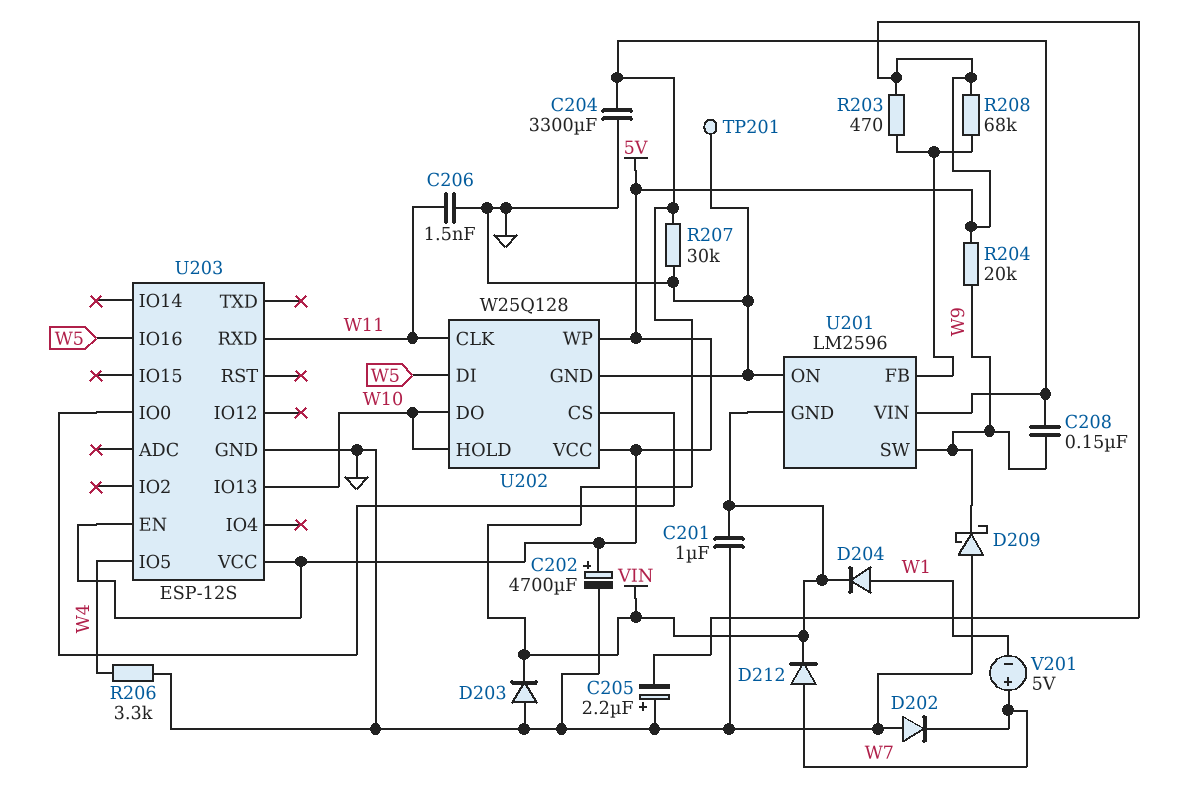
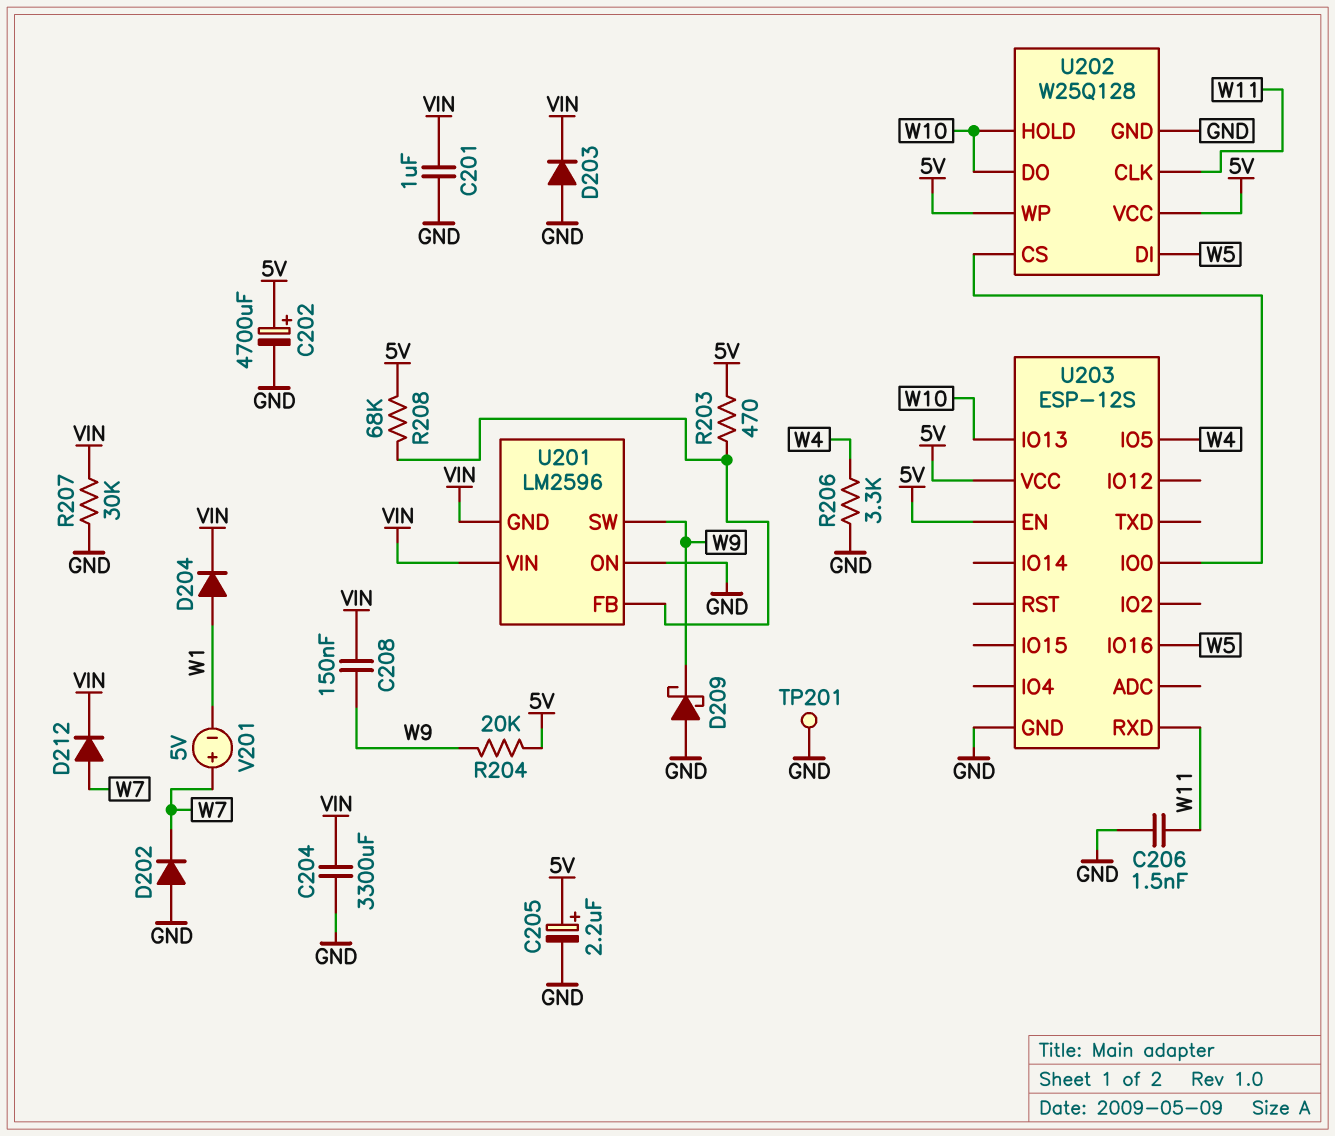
C205: 2.2uF (plus GND, minus 5V) -> 2.2uF (plus 5V, minus GND)

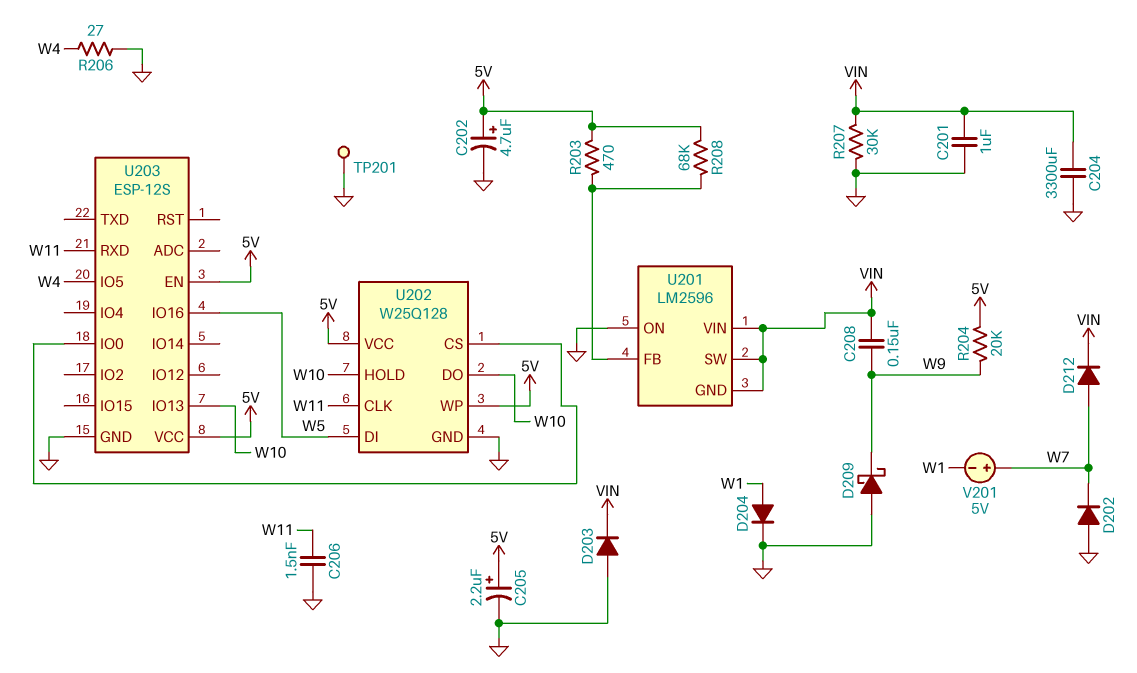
C202: 4700uF (plus 5V, minus GND) -> 4.7uF (plus 5V, minus GND)
D204: diode (A W1, K VIN) -> diode (A W1, K GND)
R206: 3.3k (GND, W4) -> 27 (GND, W4)
U201 pin SW: W9 -> VIN

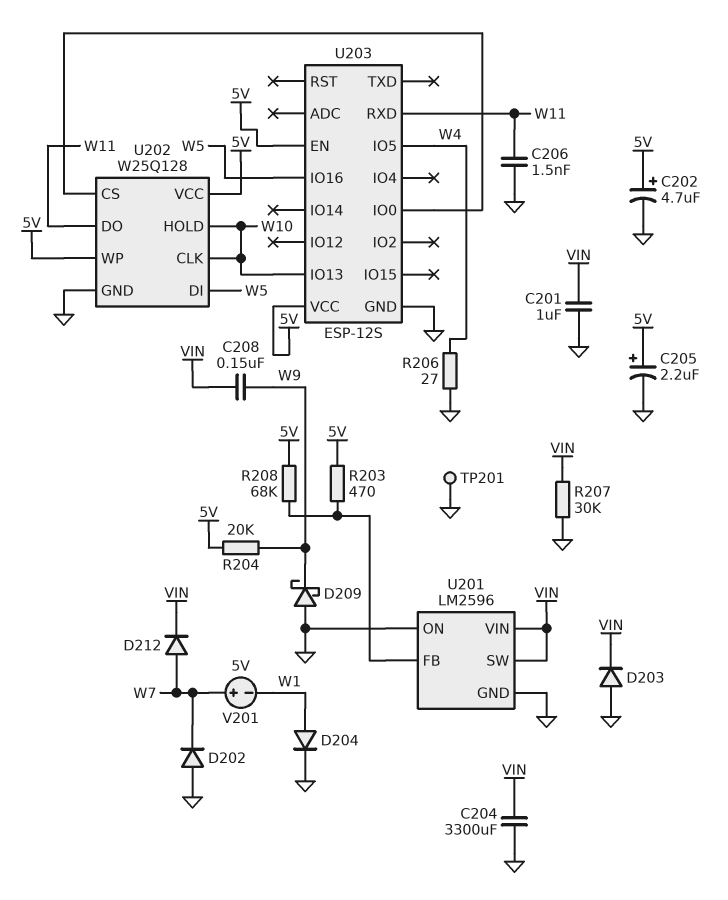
U201 pin GND: VIN -> GND
U202 pin CLK: W11 -> W10
U202 pin DO: W10 -> W11

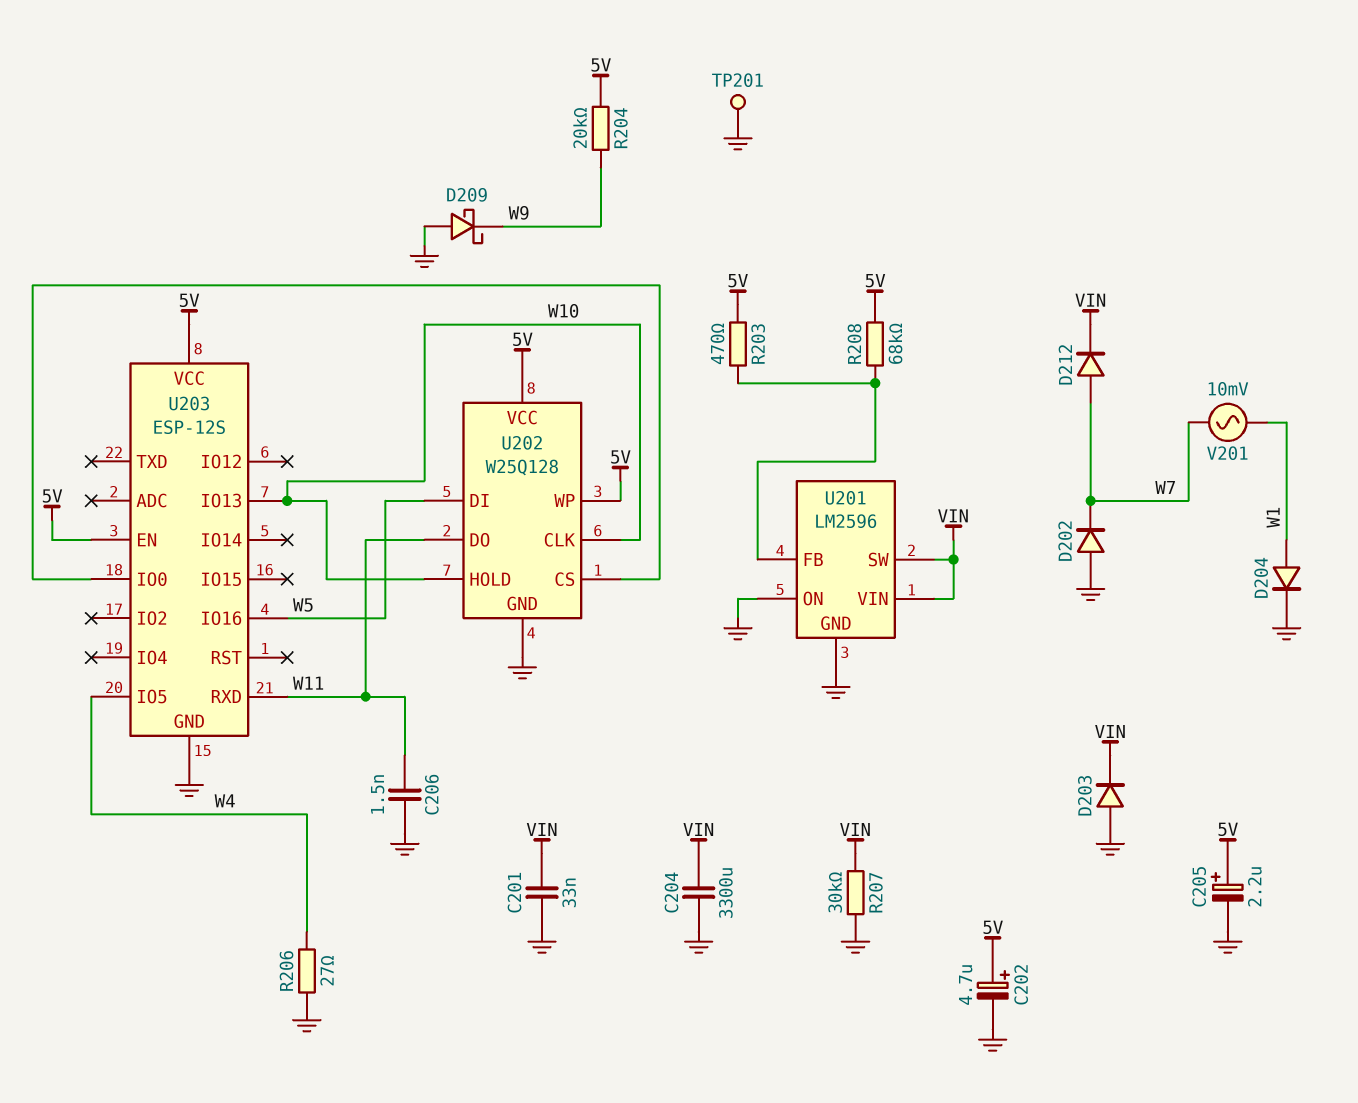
C201: 1uF (GND, VIN) -> 33nF (GND, VIN)
C208: 150nF (VIN, W9) -> none
V201: 5V (plus W7, minus W1) -> AC 10mV (W1, W7)

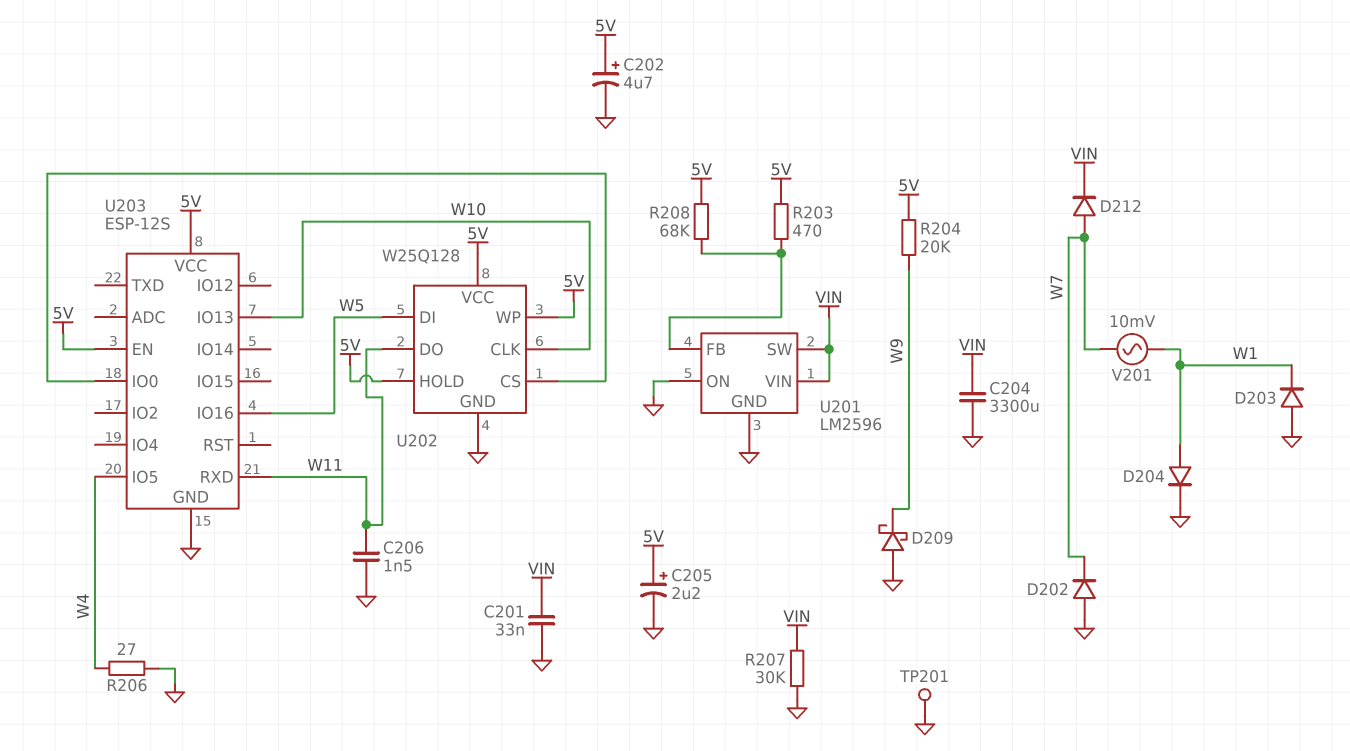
D203: diode (A GND, K VIN) -> diode (A GND, K W1)
U202 pin HOLD: W10 -> 5V

